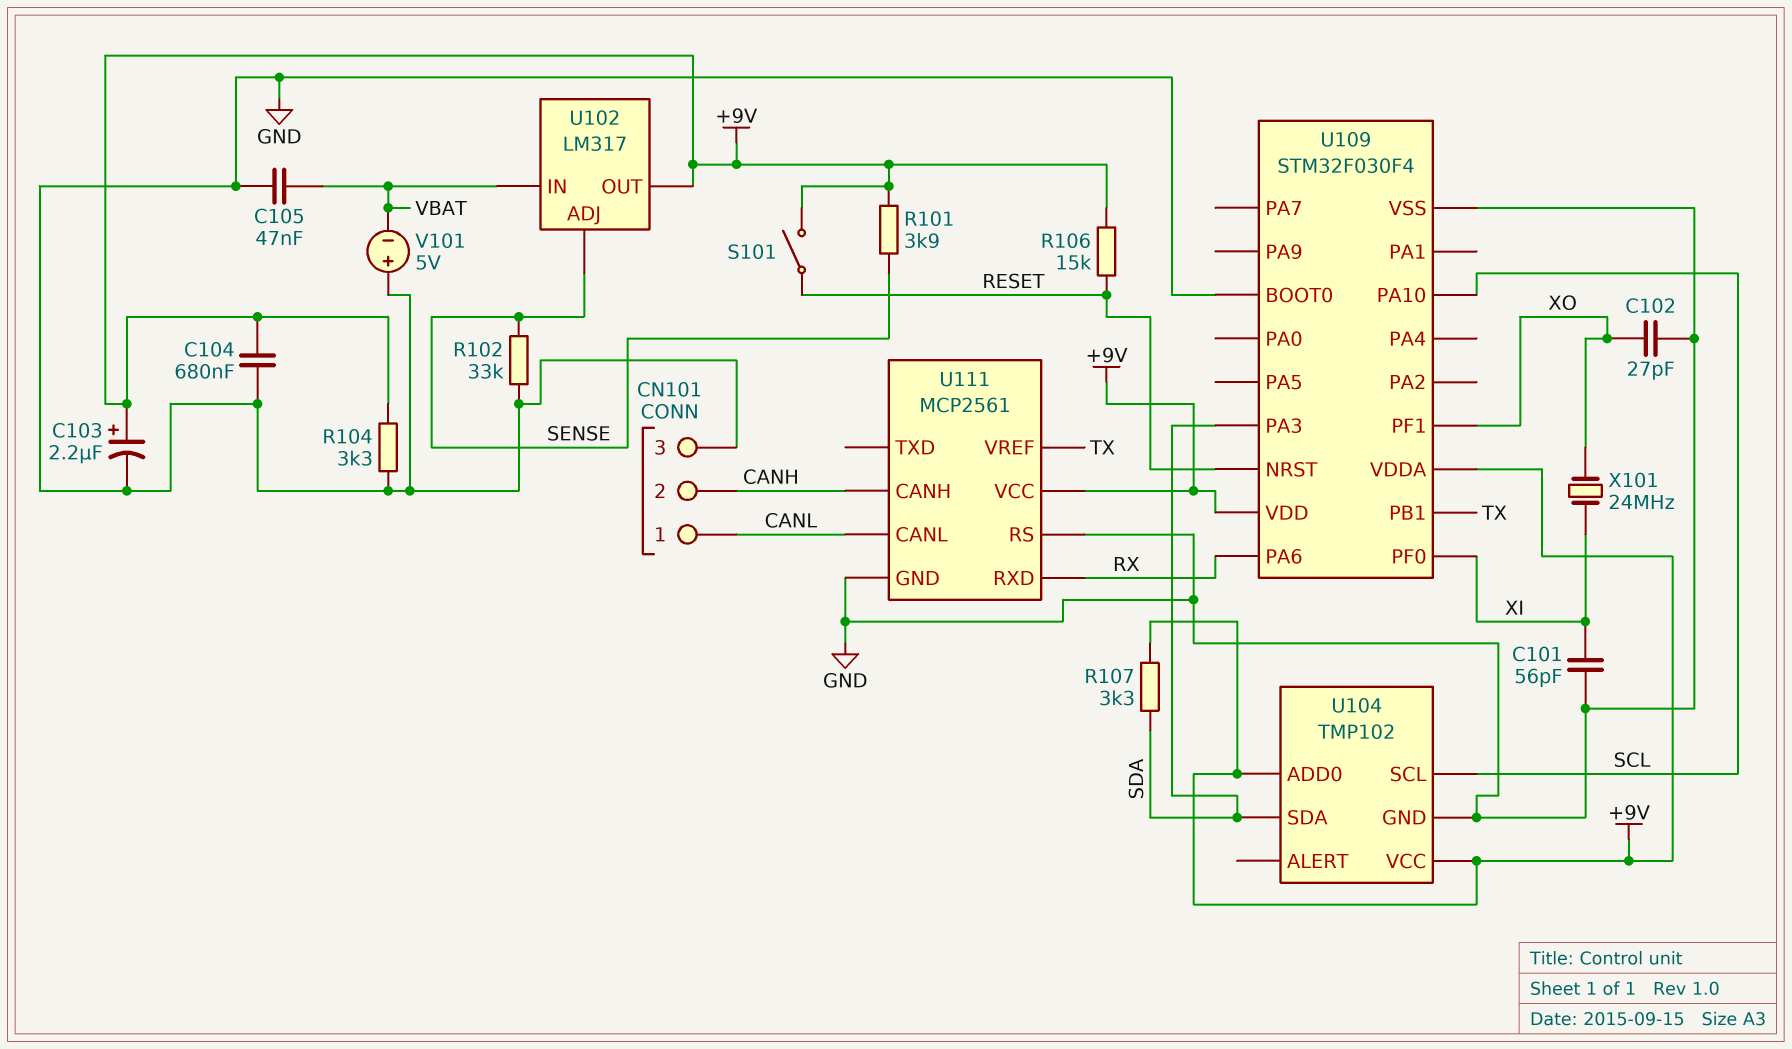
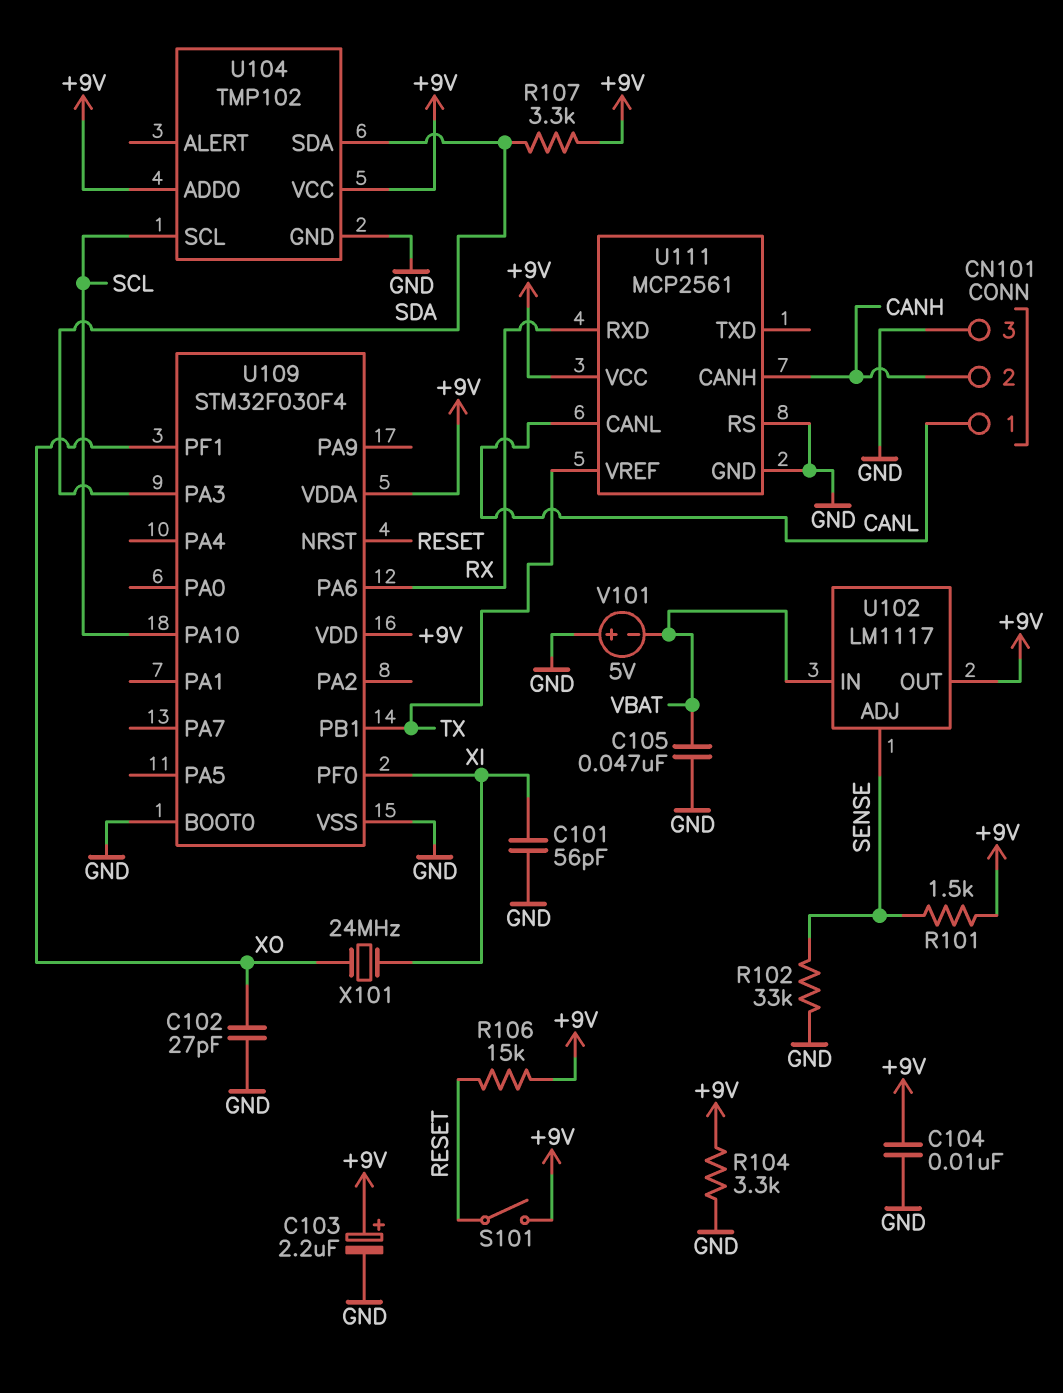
C104: 680nF (+9V, GND) -> 10nF (+9V, GND)
R101: 3.9k (+9V, SENSE) -> 1.5k (+9V, SENSE)
U102: LM317 -> LM1117

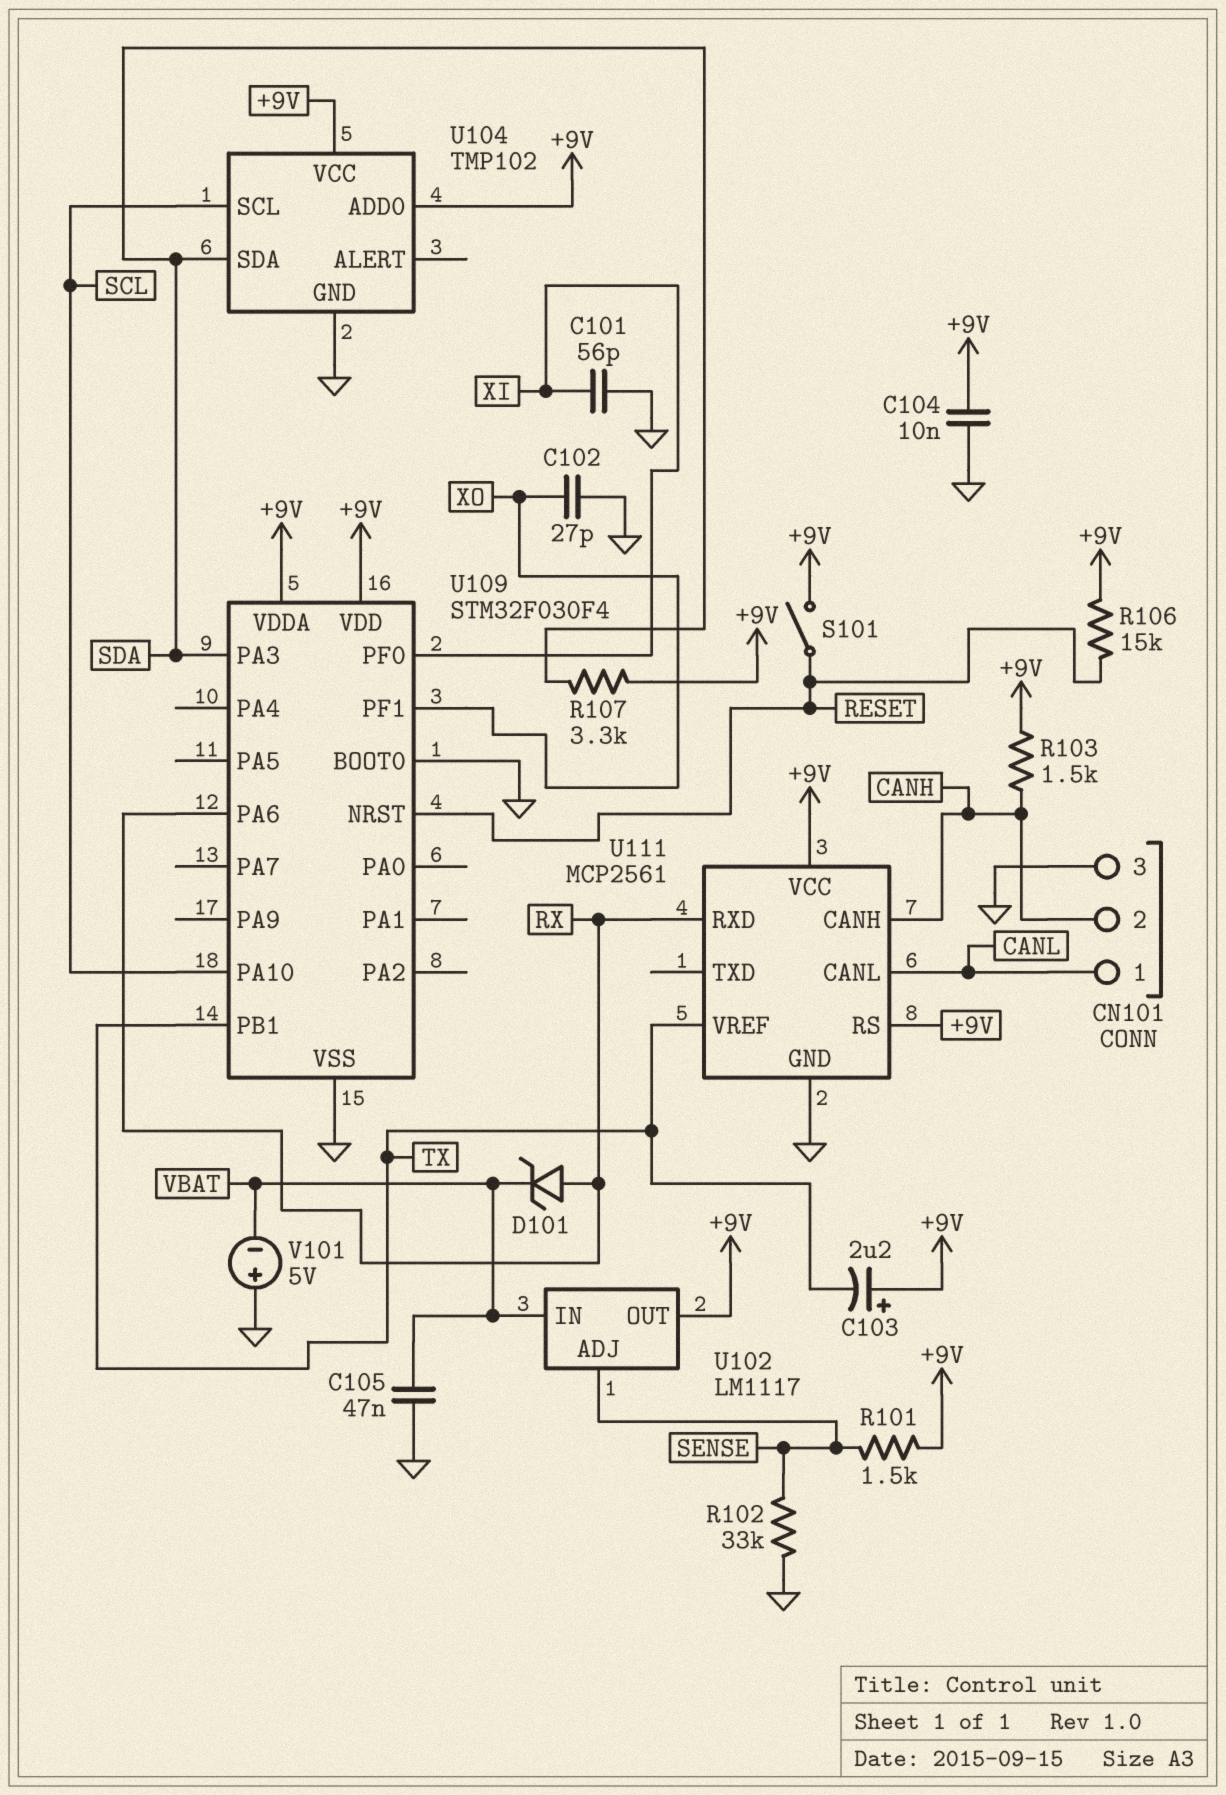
C103: 2.2uF (plus +9V, minus GND) -> 2.2uF (plus +9V, minus TX)
D101: none -> zener (A RX, K VBAT)
R103: none -> 1.5k (+9V, CANH)
R104: 3.3k (+9V, GND) -> none
U111 pin RS: GND -> +9V
X101: 24MHz (XI, XO) -> none

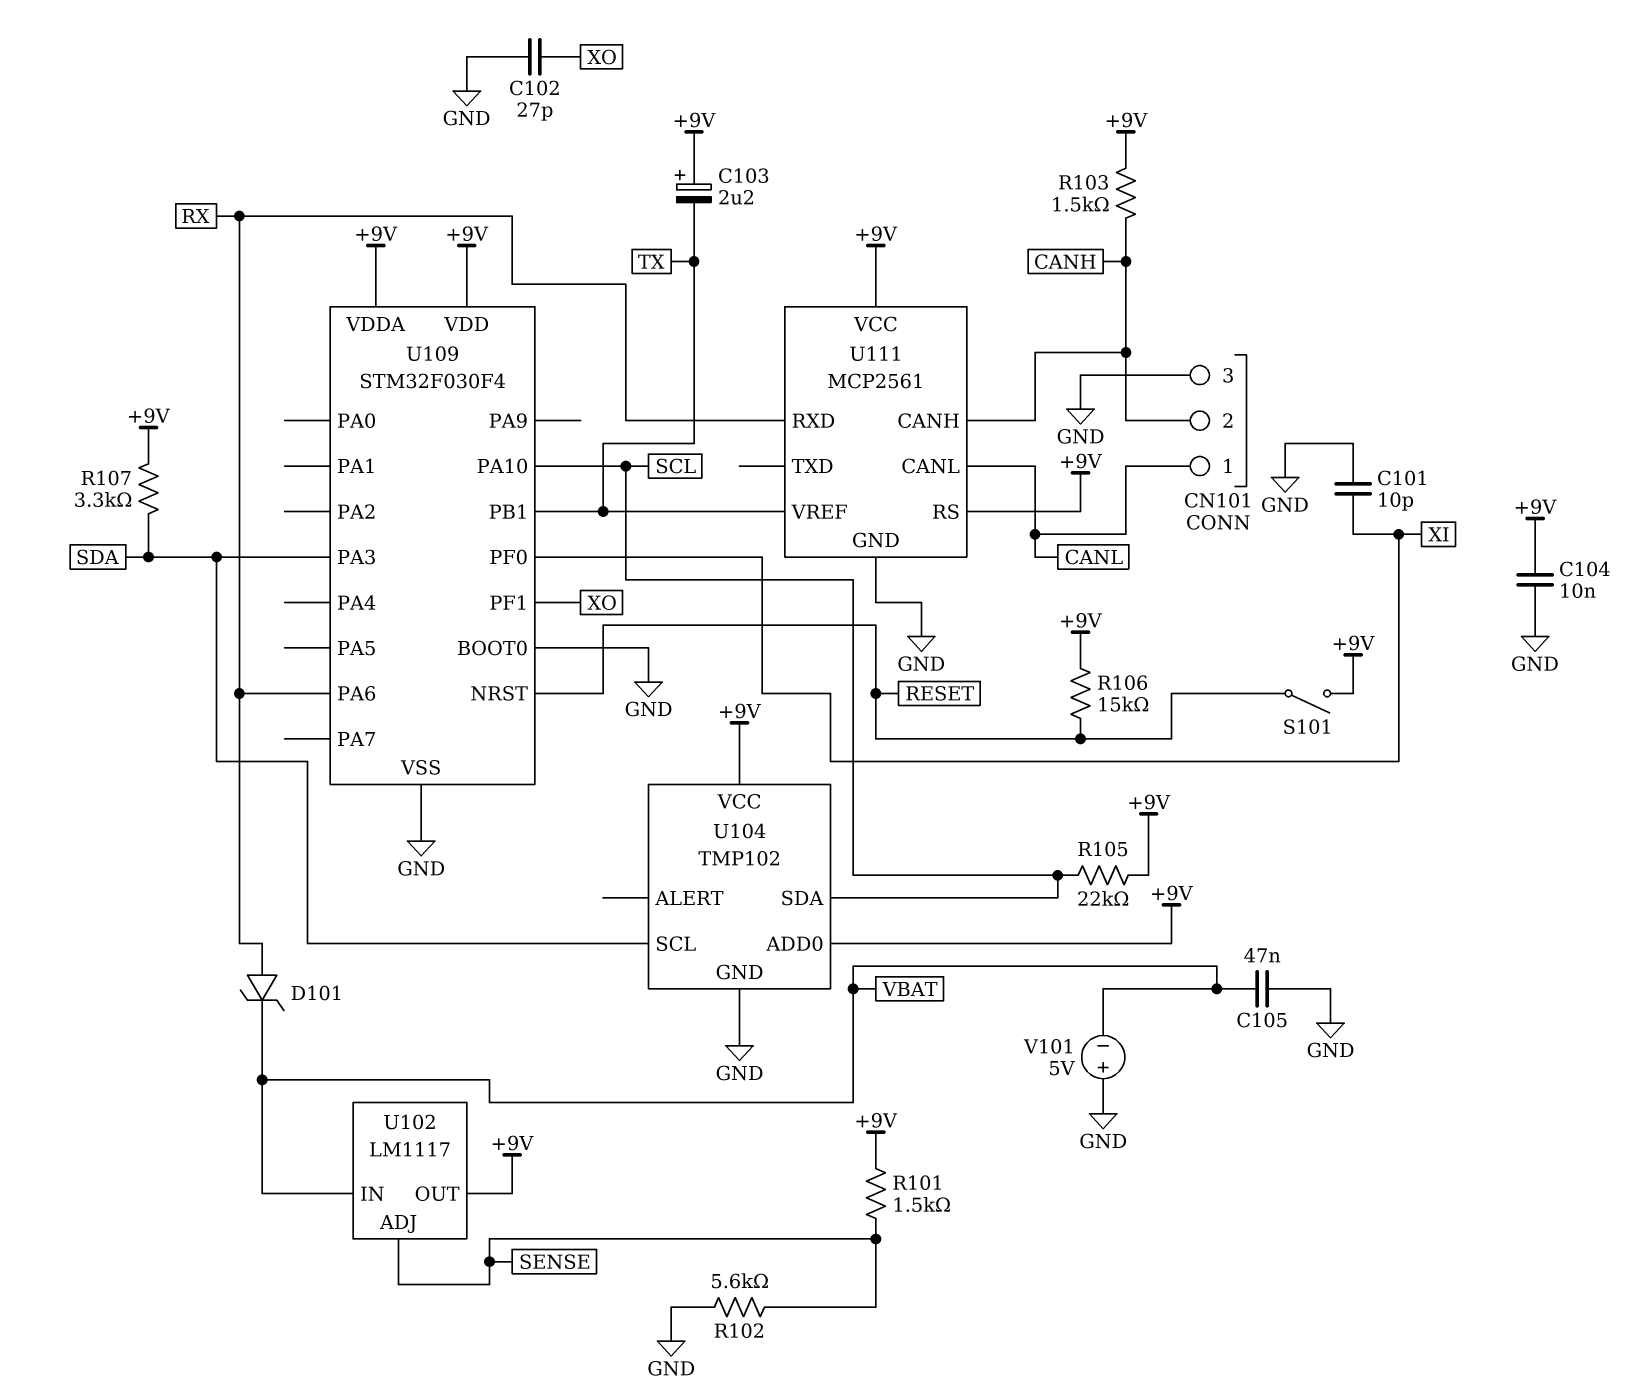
C101: 56pF (GND, XI) -> 10pF (GND, XI)
R102: 33k (GND, SENSE) -> 5.6k (GND, SENSE)
R105: none -> 22k (+9V, SCL)
U104 pin SCL: SCL -> SDA
U104 pin SDA: SDA -> SCL

